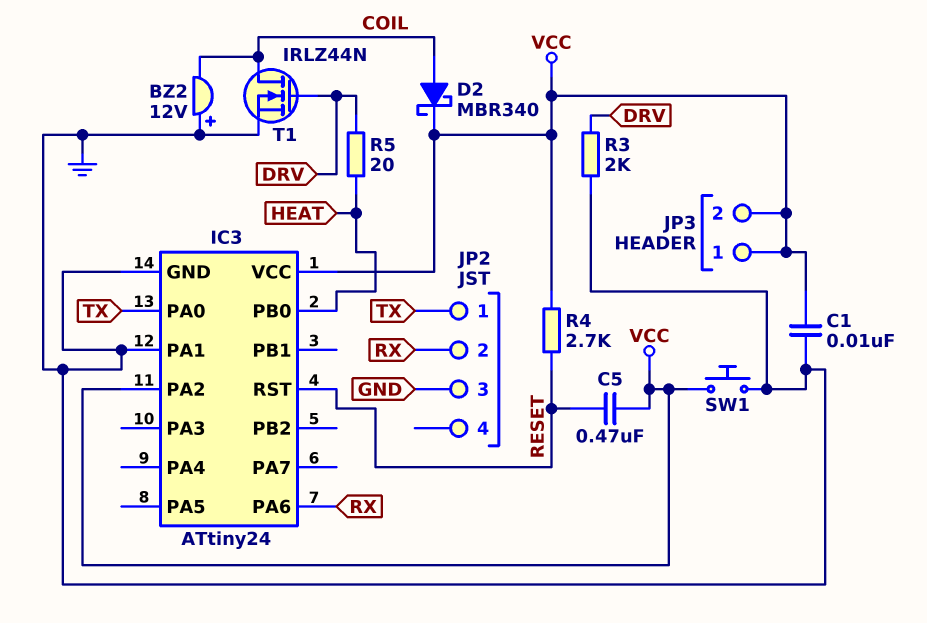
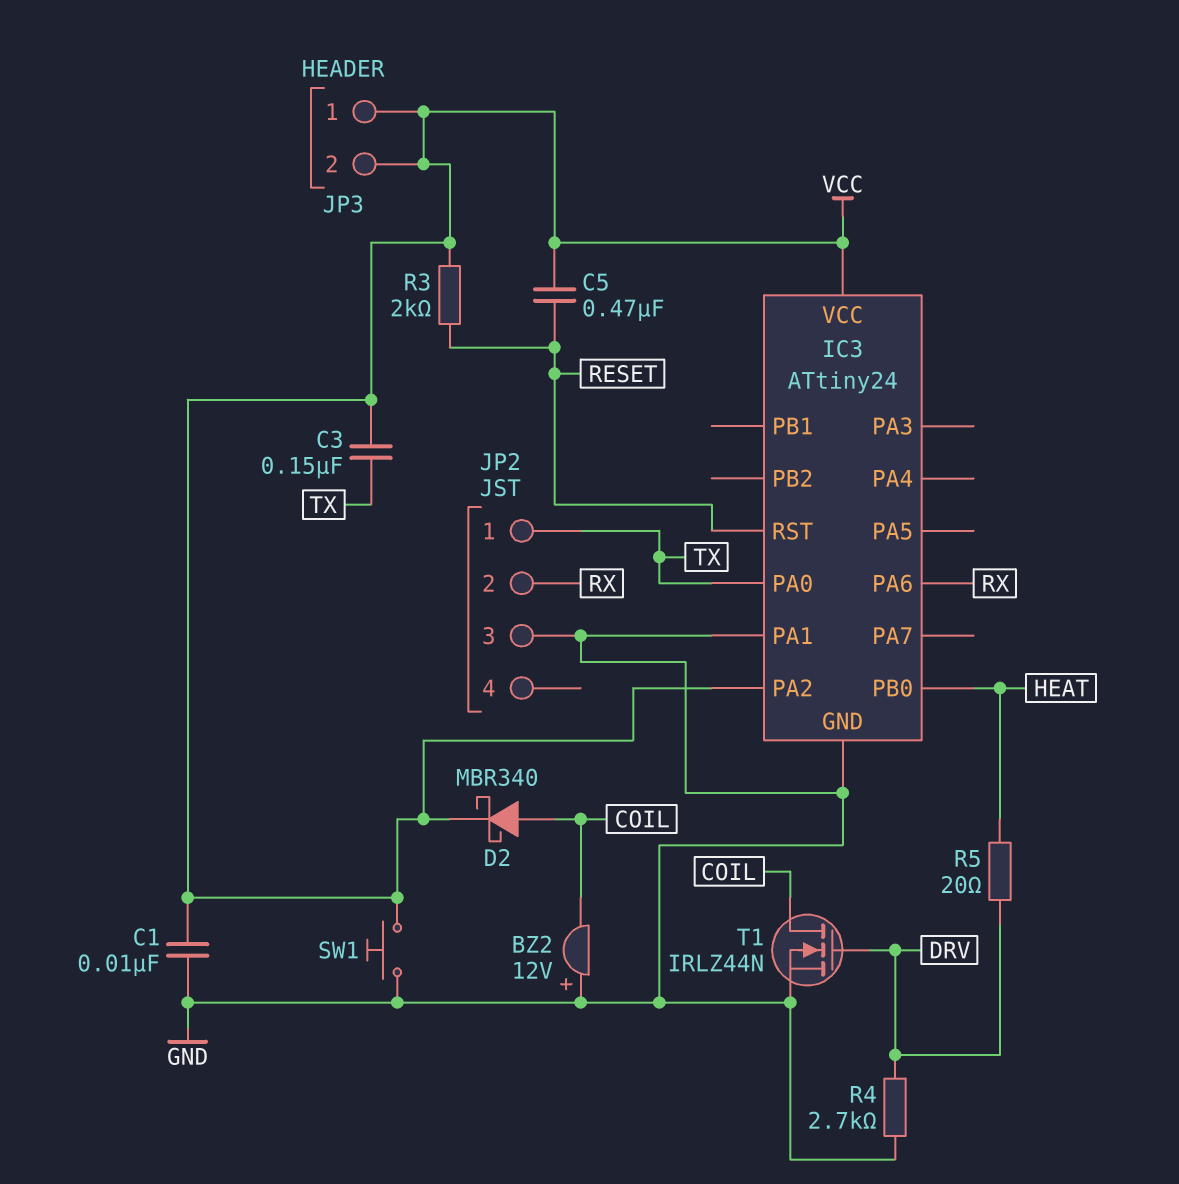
C3: none -> 150nF (TX, VCC)
R3: 2k (DRV, GND) -> 2k (RESET, VCC)
R4: 2.7k (RESET, VCC) -> 2.7k (DRV, GND)

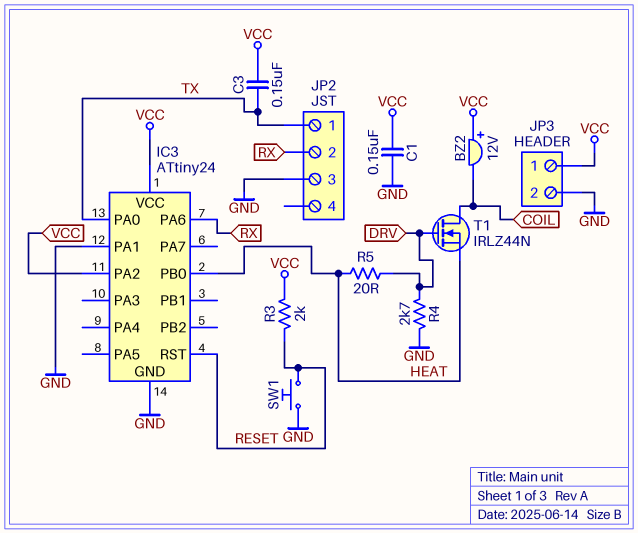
BZ2: buzzer 12V (plus GND, minus COIL) -> buzzer 12V (plus VCC, minus COIL)
C1: 10nF (GND, VCC) -> 150nF (GND, VCC)
C5: 470nF (RESET, VCC) -> none
D2: schottky MBR340 (A COIL, K VCC) -> none
JP3 pin 2: VCC -> GND
SW1: button (GND, VCC) -> button (GND, RESET)
T1: NMOS IRLZ44N (G DRV, D COIL, S GND) -> NMOS IRLZ44N (G DRV, D COIL, S HEAT)

